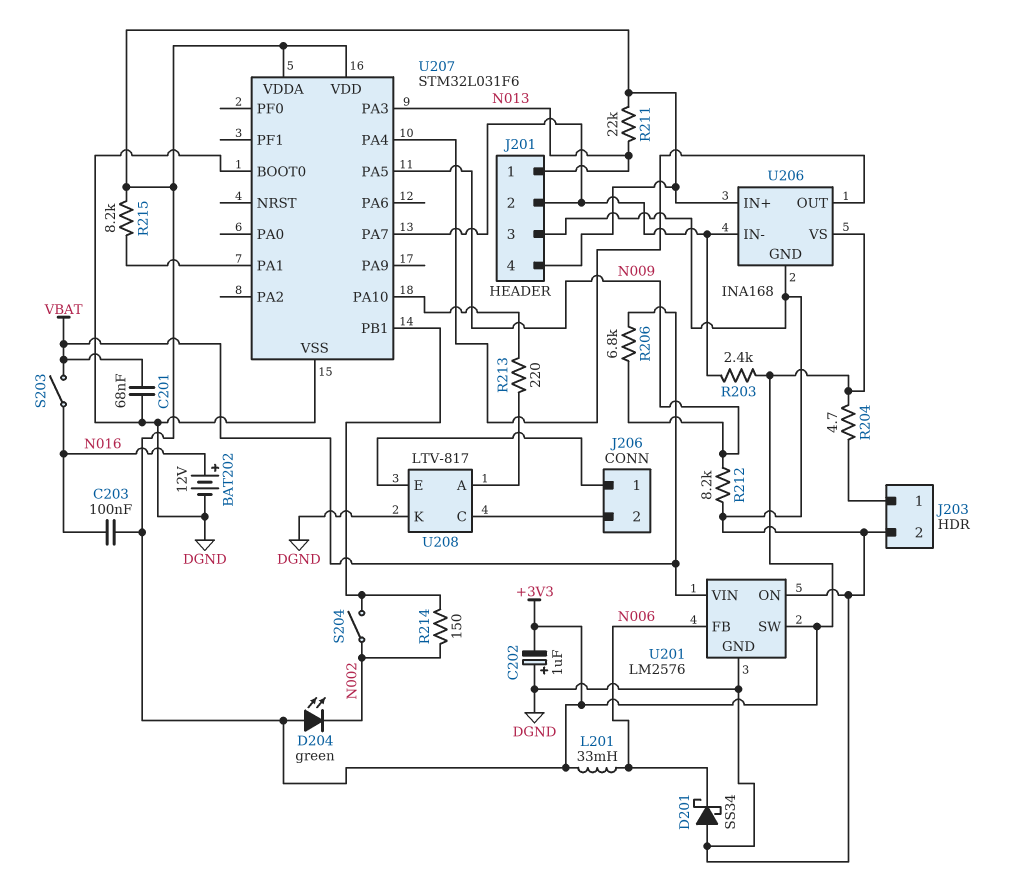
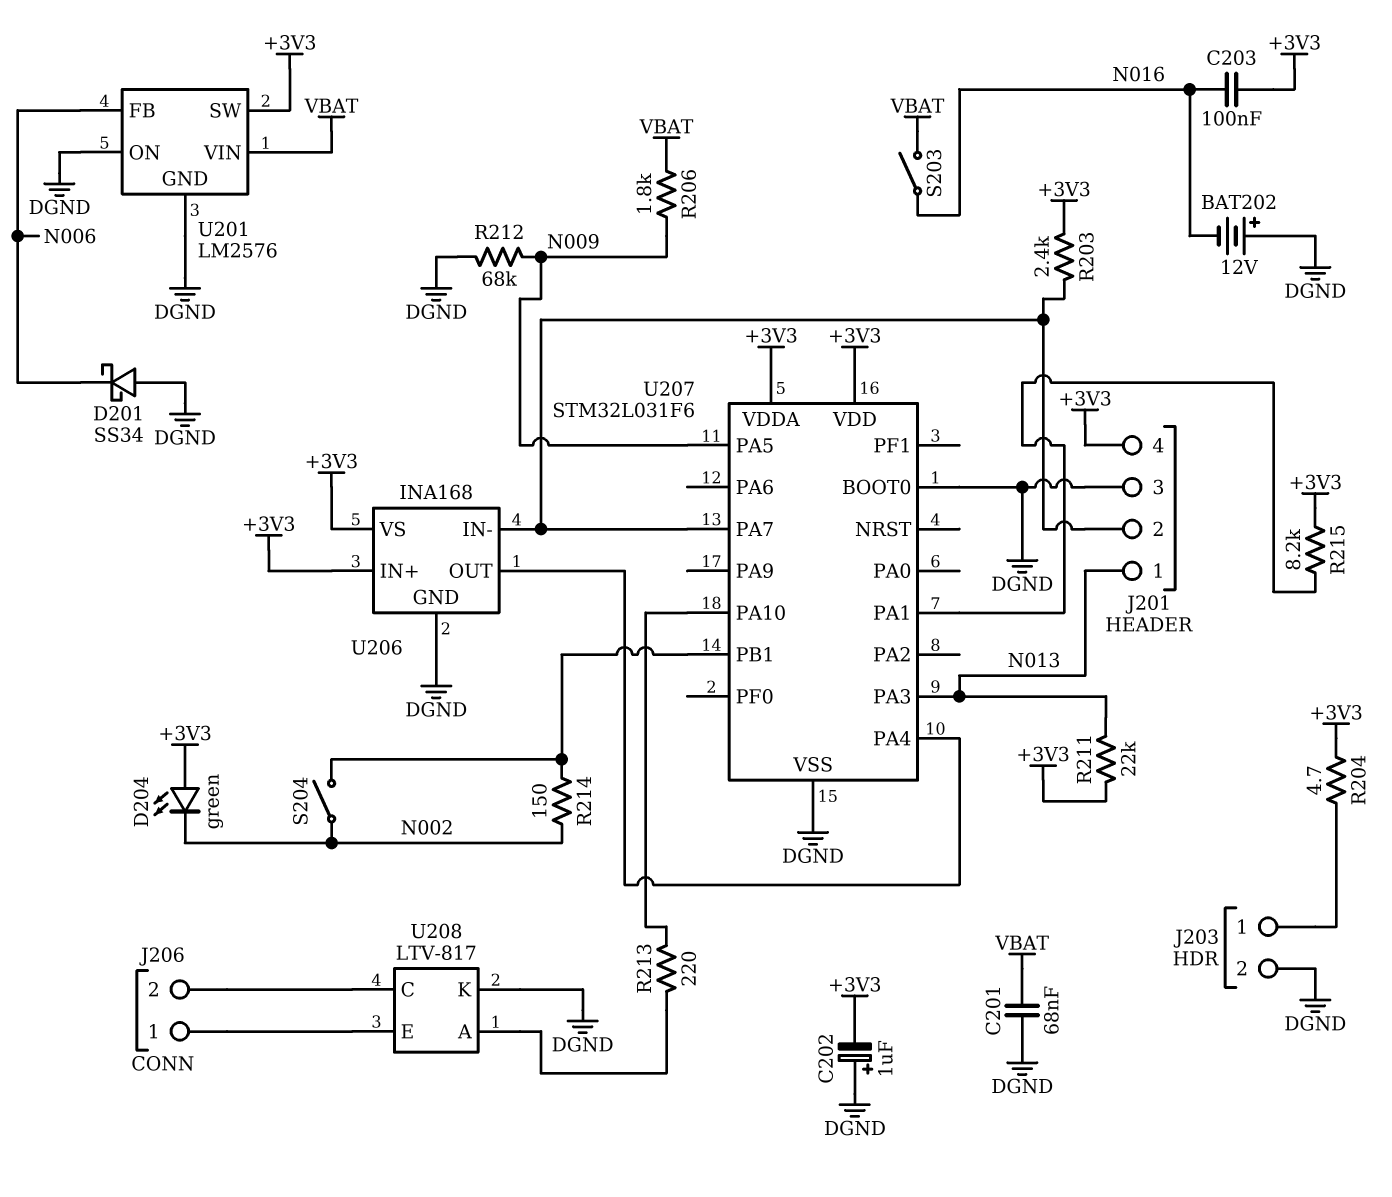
BAT202: 12V (plus N016, minus DGND) -> 12V (plus DGND, minus N016)
L201: 33mH (+3V3, N006) -> none
R206: 6.8k (N009, VBAT) -> 1.8k (N009, VBAT)
R212: 8.2k (DGND, N009) -> 68k (DGND, N009)

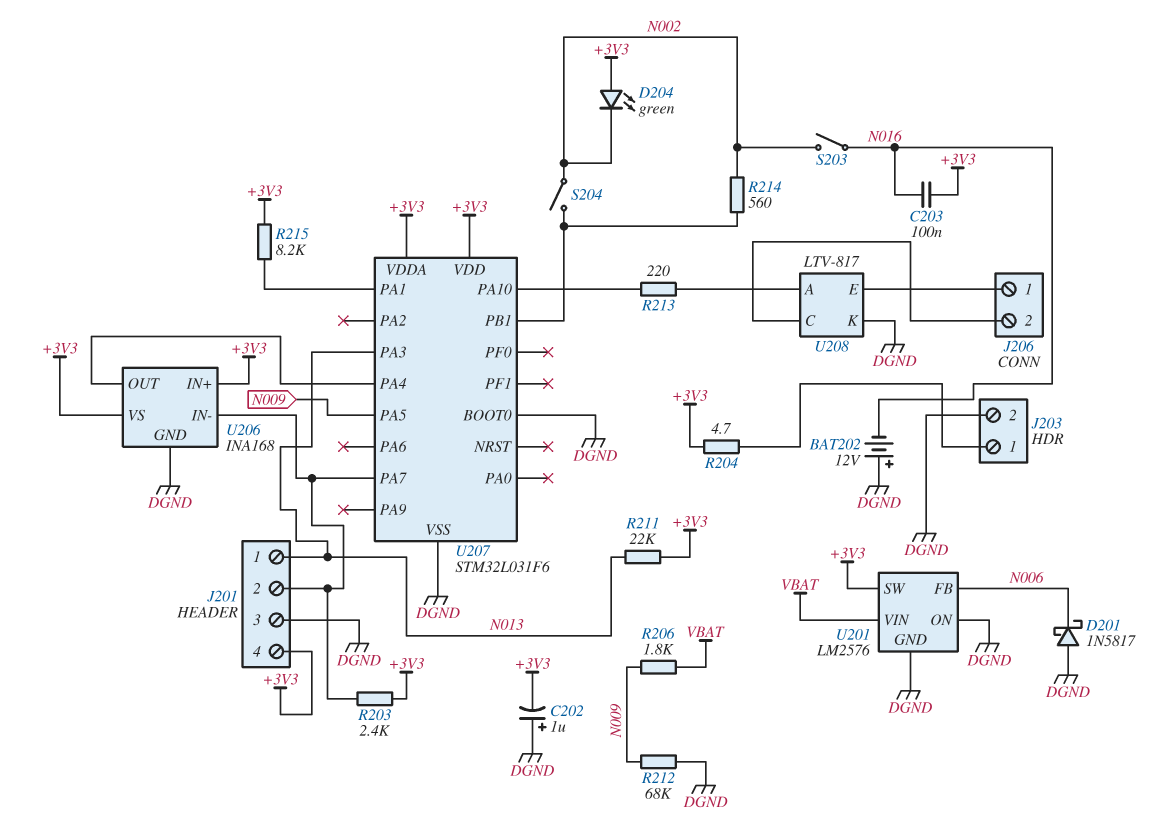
C201: 68nF (DGND, VBAT) -> none
D201: schottky SS34 (A DGND, K N006) -> schottky 1N5817 (A DGND, K N006)
R214: 150 (N002, U207/PB1) -> 560 (N002, U207/PB1)
S203: switch (N016, VBAT) -> switch (N002, N016)

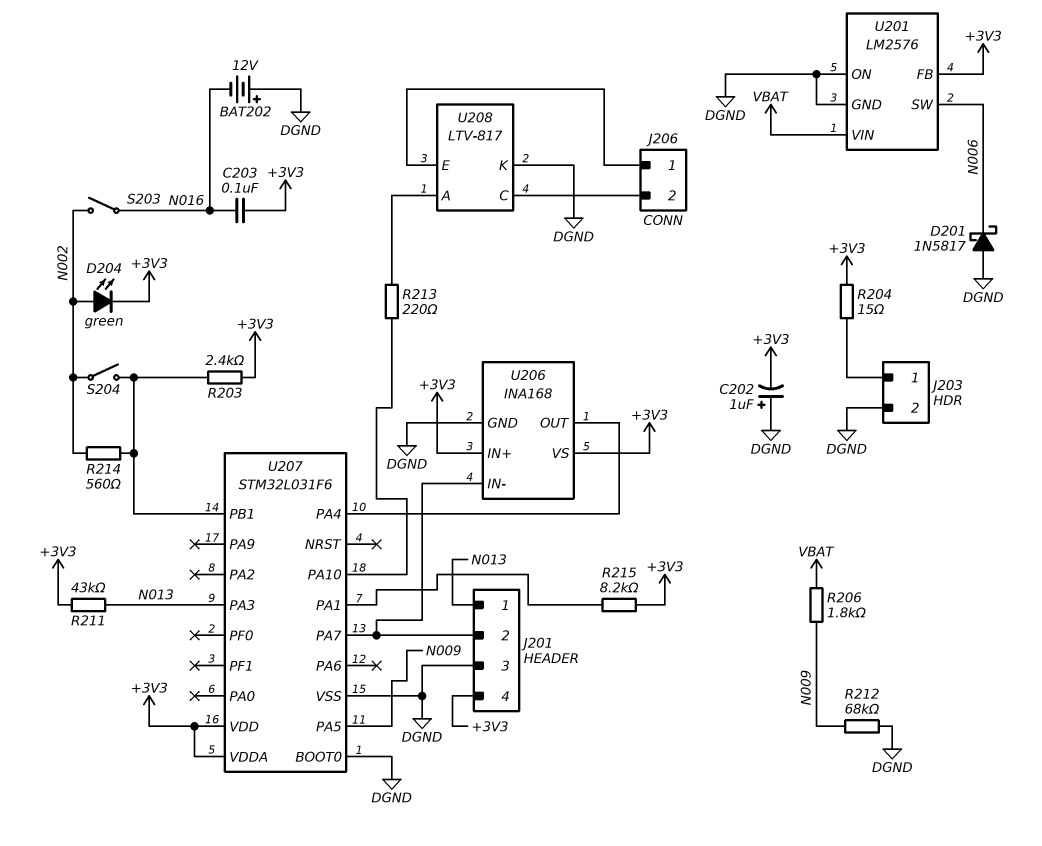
D204: LED green (A +3V3, K N002) -> LED green (A N002, K +3V3)
R203: 2.4k (+3V3, J201/2) -> 2.4k (+3V3, U207/PB1)
R204: 4.7 (+3V3, J203/1) -> 15 (+3V3, J203/1)
R211: 22k (+3V3, N013) -> 43k (+3V3, N013)
U201 pin FB: N006 -> +3V3
U201 pin SW: +3V3 -> N006

